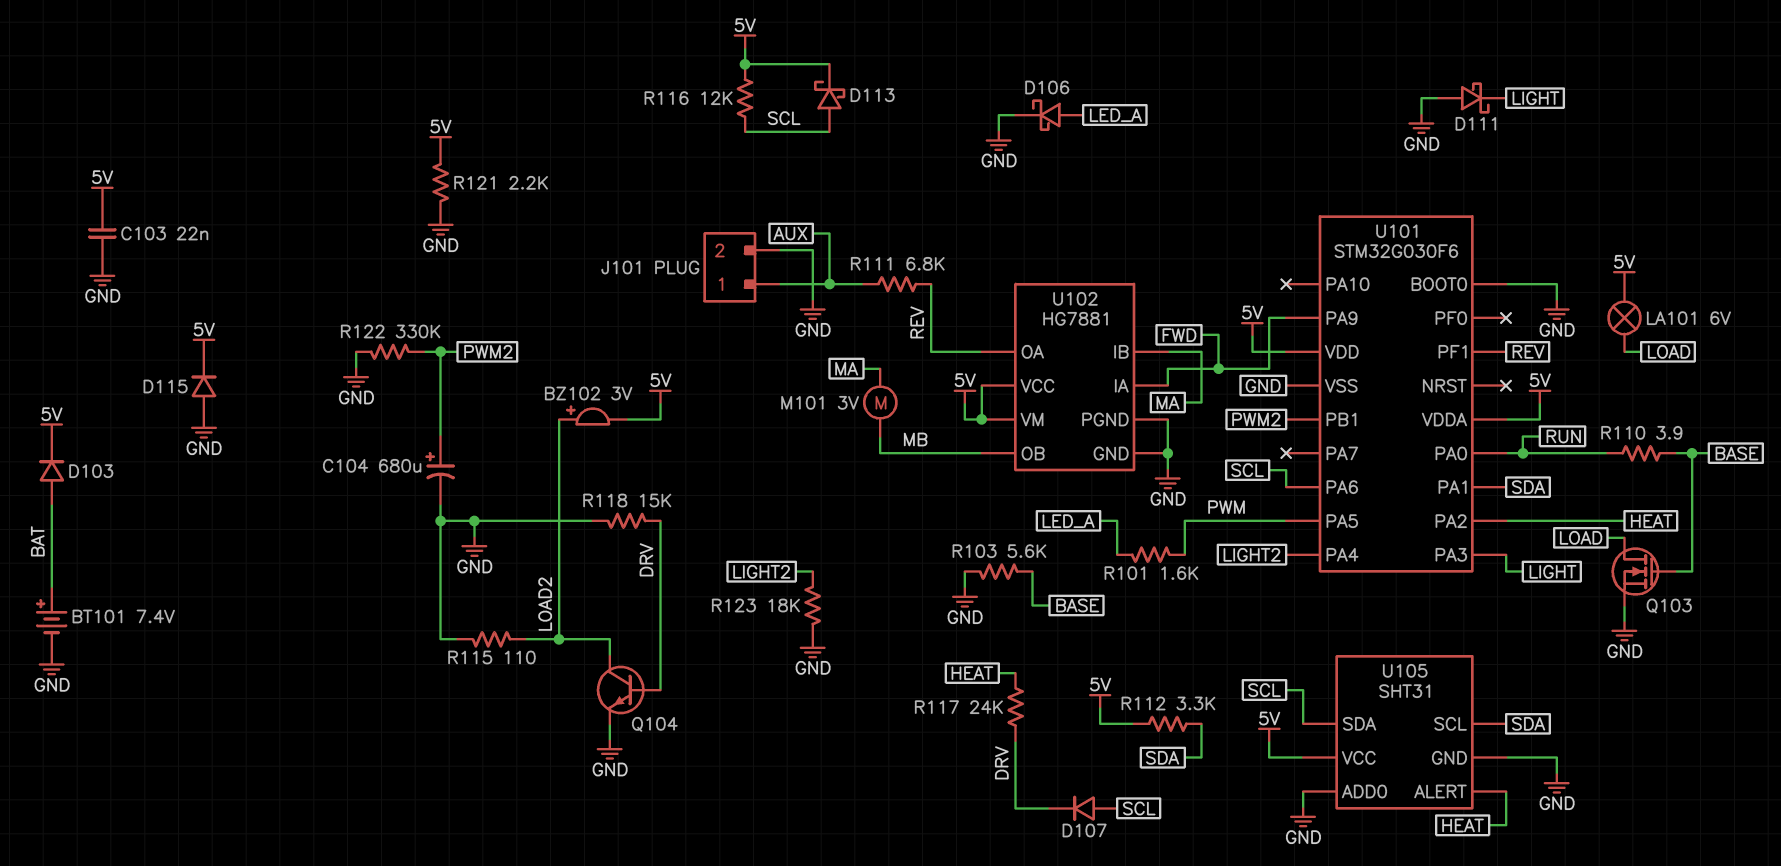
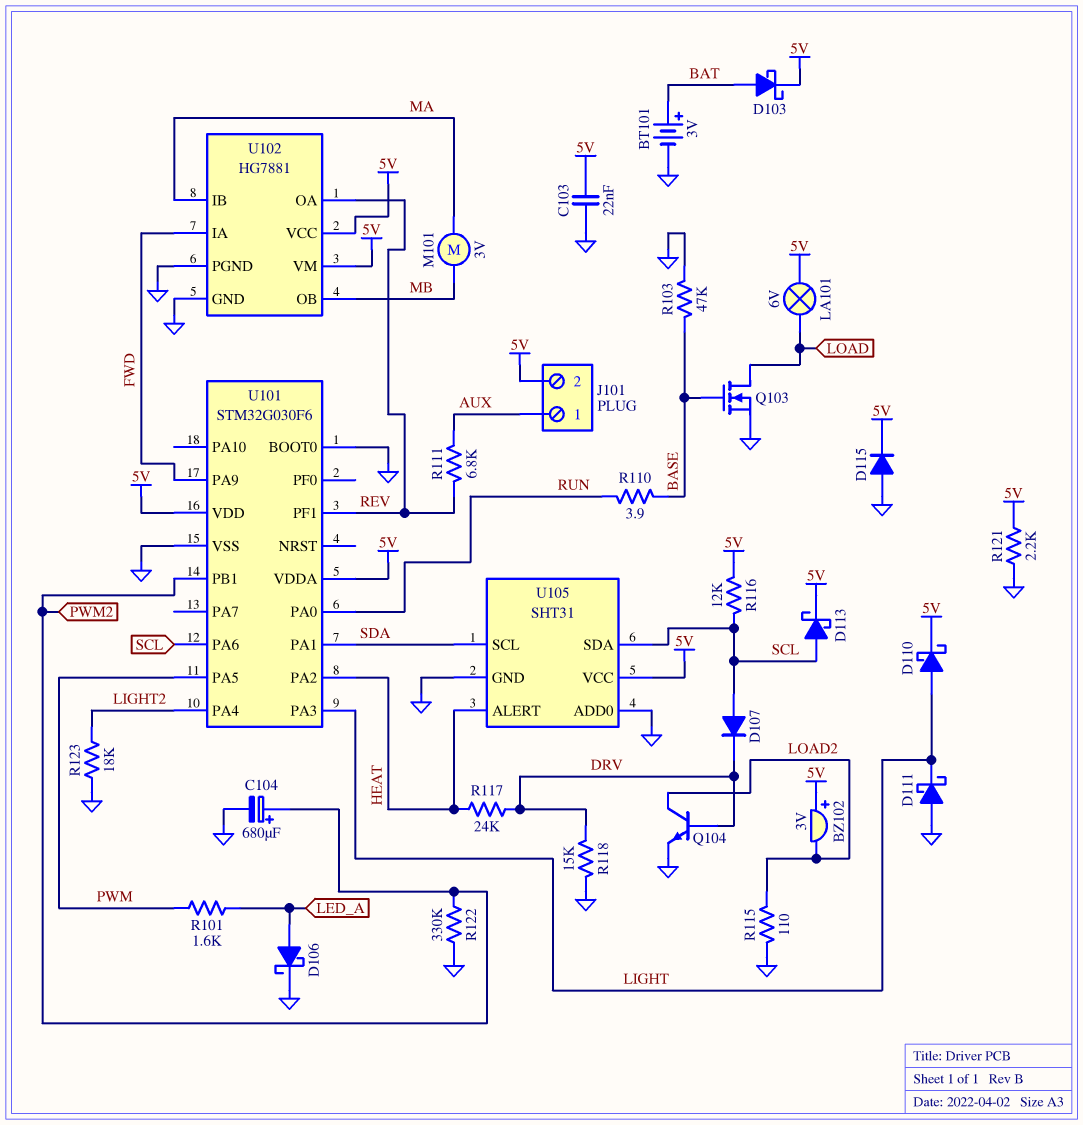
BT101: 7.4V (plus BAT, minus GND) -> 3V (plus BAT, minus GND)
BZ102: buzzer 3V (plus LOAD2, minus 5V) -> buzzer 3V (plus 5V, minus LOAD2)
D103: diode (A BAT, K 5V) -> schottky (A BAT, K 5V)
D110: none -> schottky (A LIGHT, K 5V)
J101 pin 2: GND -> 5V
R103: 5.6k (BASE, GND) -> 47k (BASE, GND)
R112: 3.3k (5V, SDA) -> none

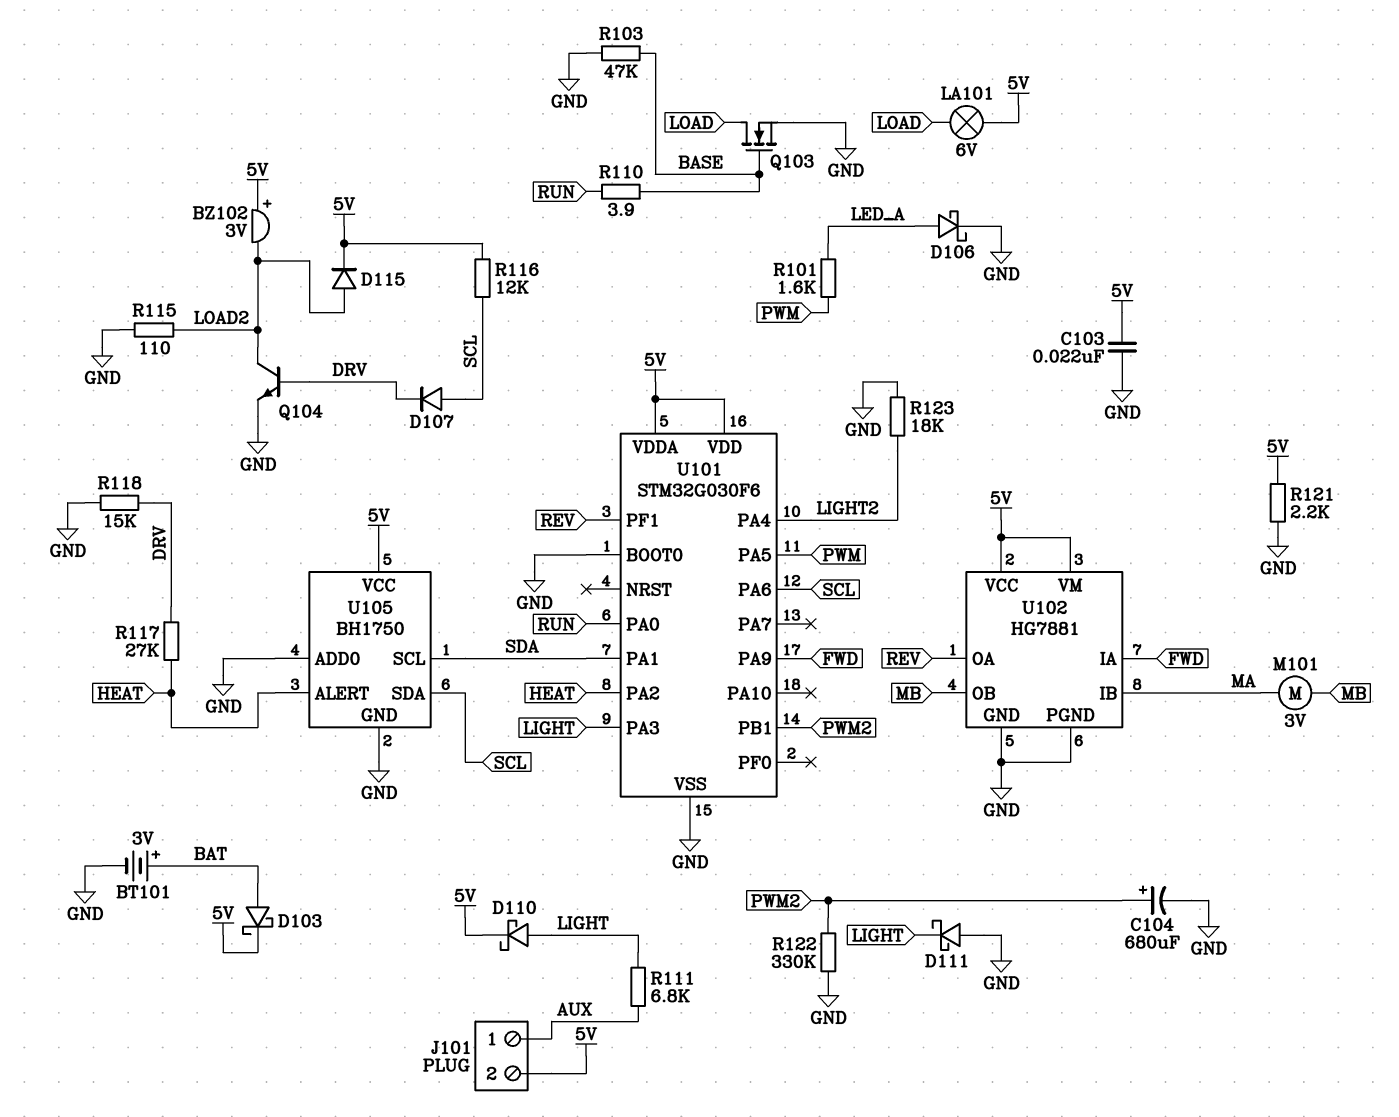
D113: schottky (A SCL, K 5V) -> none
D115: diode (A GND, K 5V) -> diode (A LOAD2, K 5V)
R111: 6.8k (AUX, REV) -> 6.8k (AUX, LIGHT)
R117: 24k (DRV, HEAT) -> 27k (DRV, HEAT)
U105: SHT31 -> BH1750

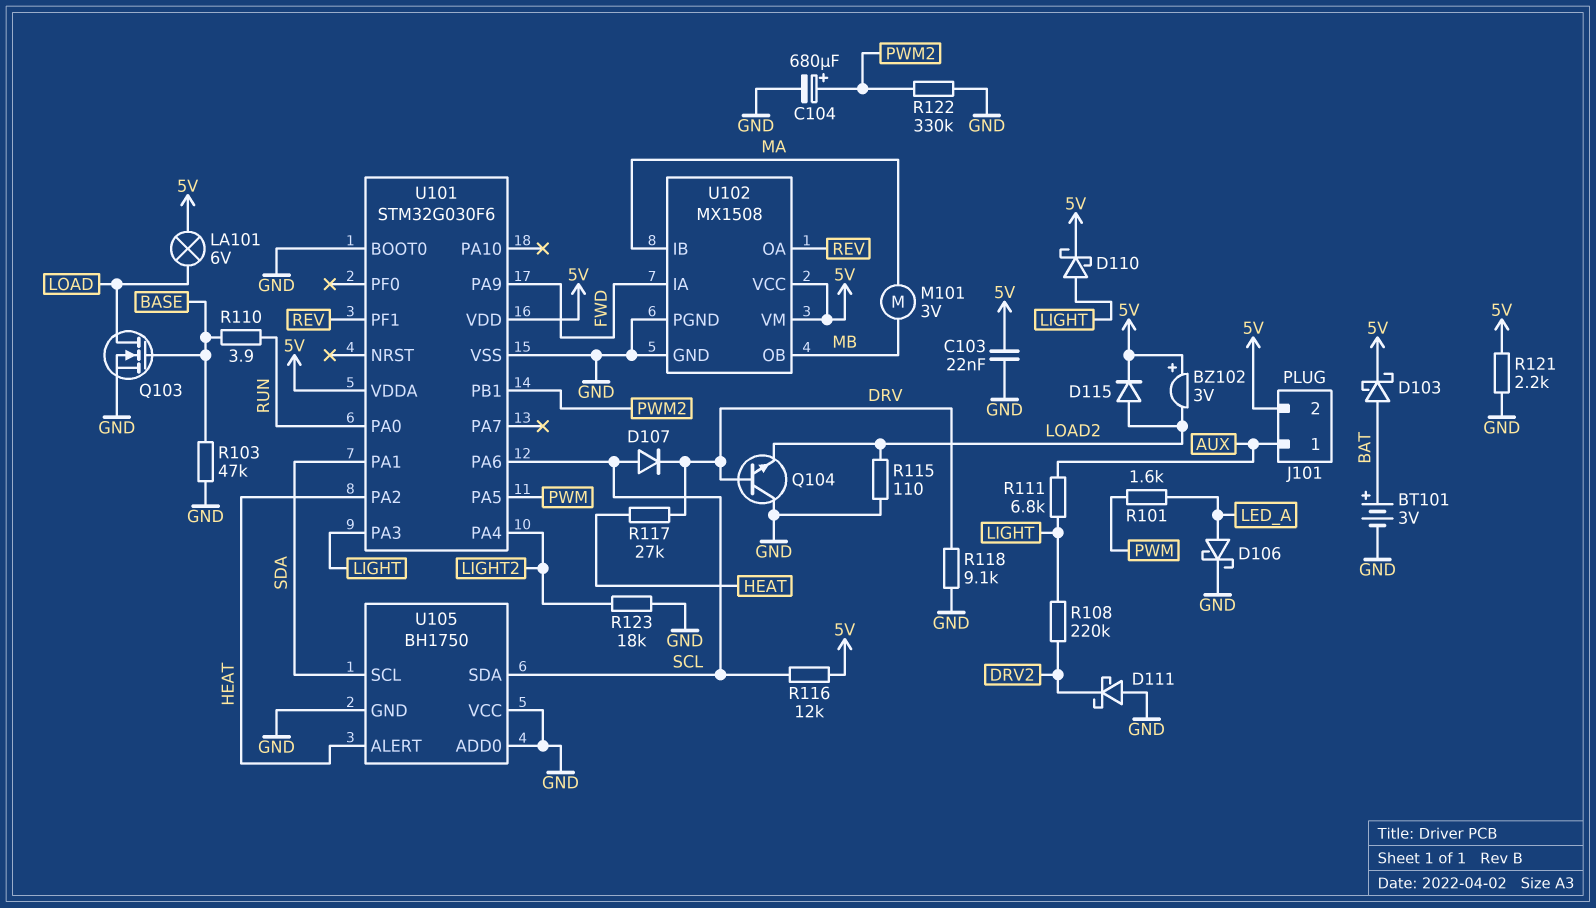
D111: schottky (A GND, K LIGHT) -> schottky (A GND, K DRV2)
Q104: NPN (B DRV, C LOAD2, E GND) -> NPN (B DRV, C GND, E LOAD2)
R108: none -> 220k (DRV2, LIGHT)
R118: 15k (DRV, GND) -> 9.1k (DRV, GND)
U102: HG7881 -> MX1508
U105 pin VCC: 5V -> GND

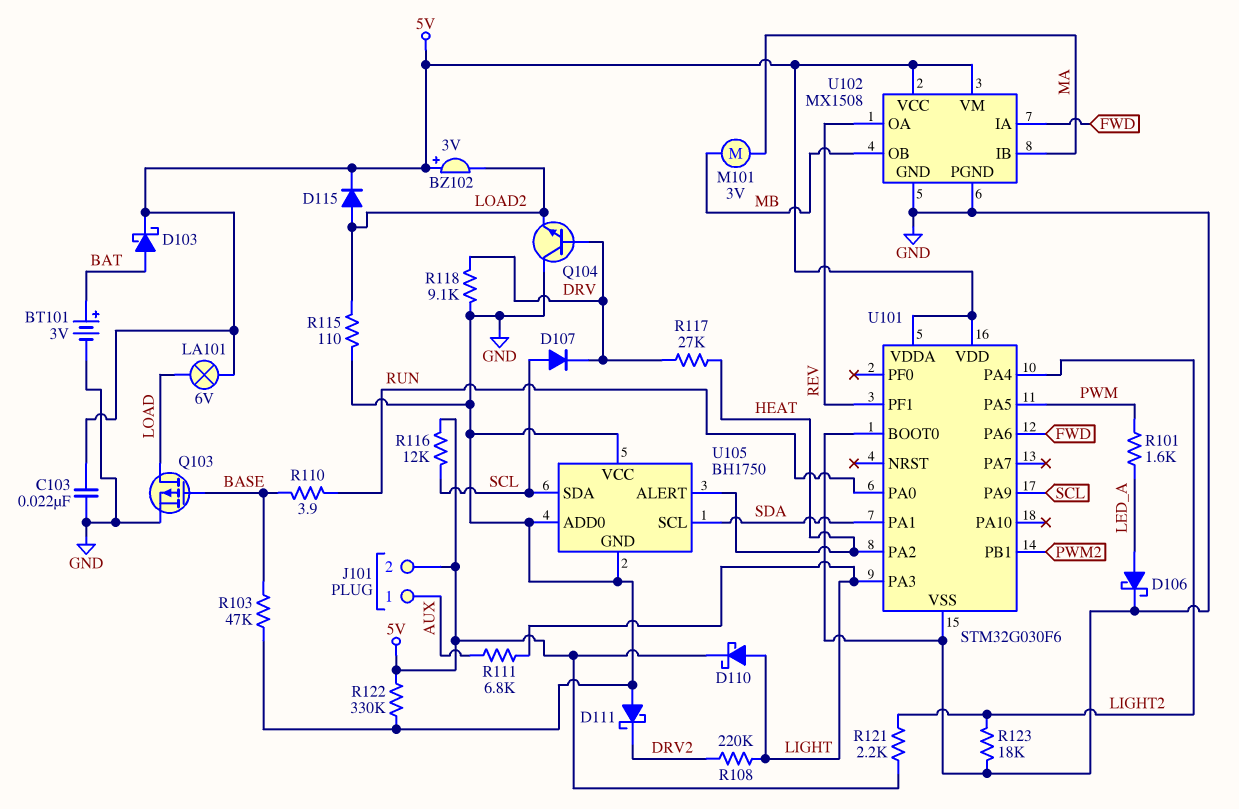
C104: 680uF (plus PWM2, minus GND) -> none
Q103: NMOS (G BASE, D LOAD, S GND) -> PMOS (G BASE, D LOAD, S GND)
R121: 2.2k (5V, GND) -> 2.2k (5V, LIGHT2)
R122: 330k (GND, PWM2) -> 330k (5V, GND)
U101 pin PA6: SCL -> FWD
U101 pin PA9: FWD -> SCL

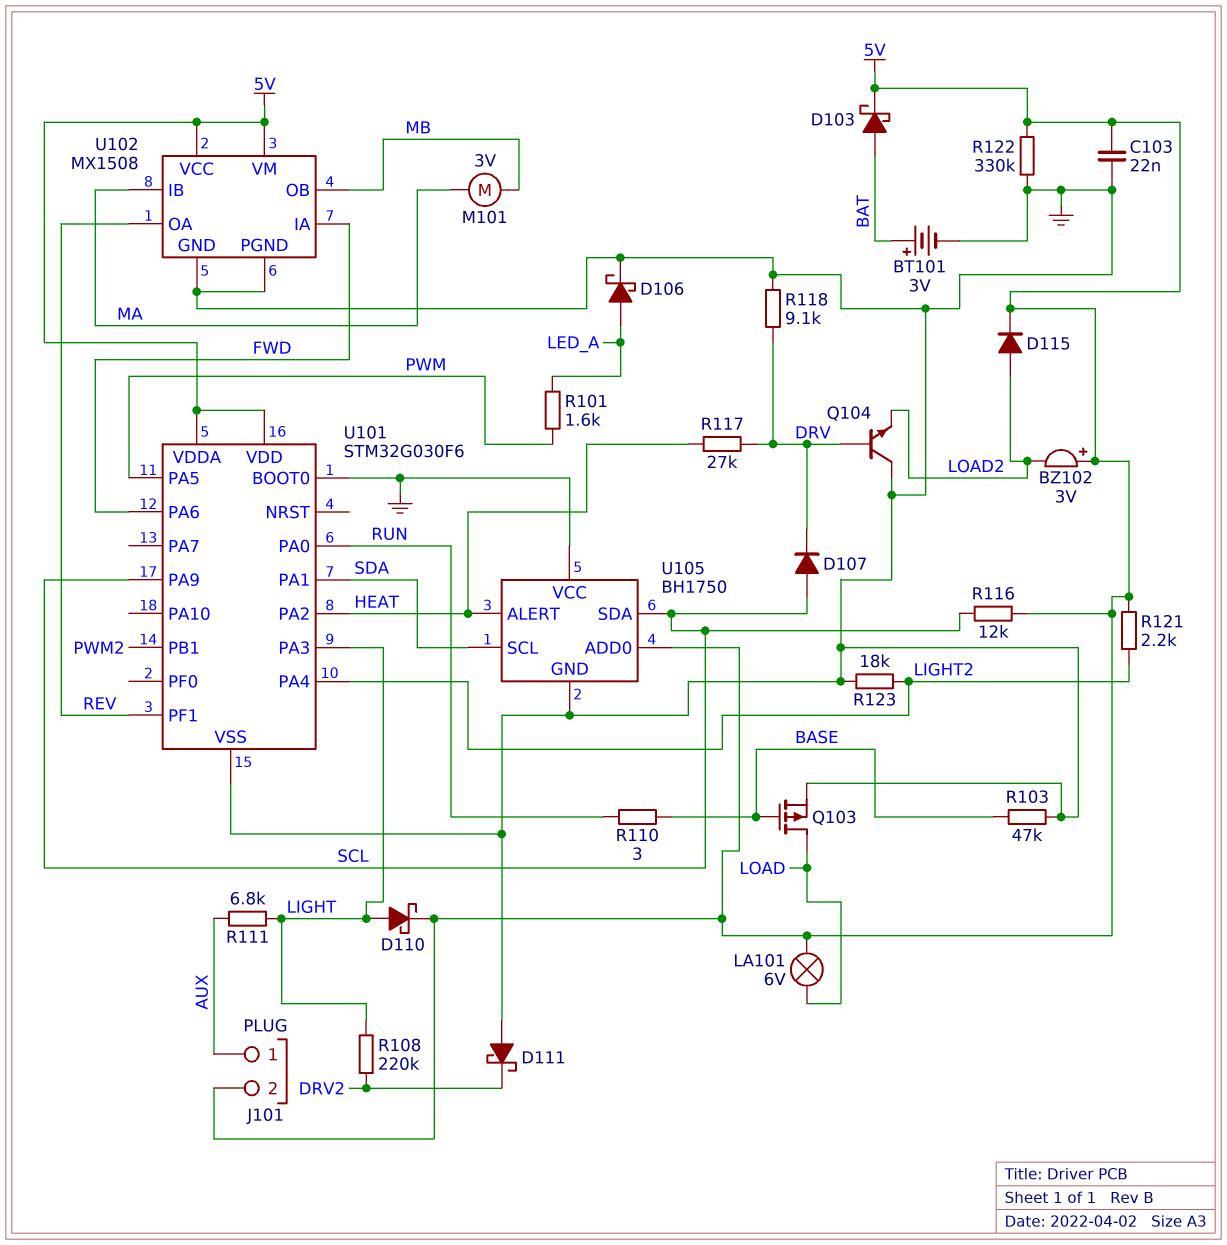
R110: 3.9 (BASE, RUN) -> 3 (BASE, RUN)
R115: 110 (GND, LOAD2) -> none
U105 pin ADD0: GND -> 5V

